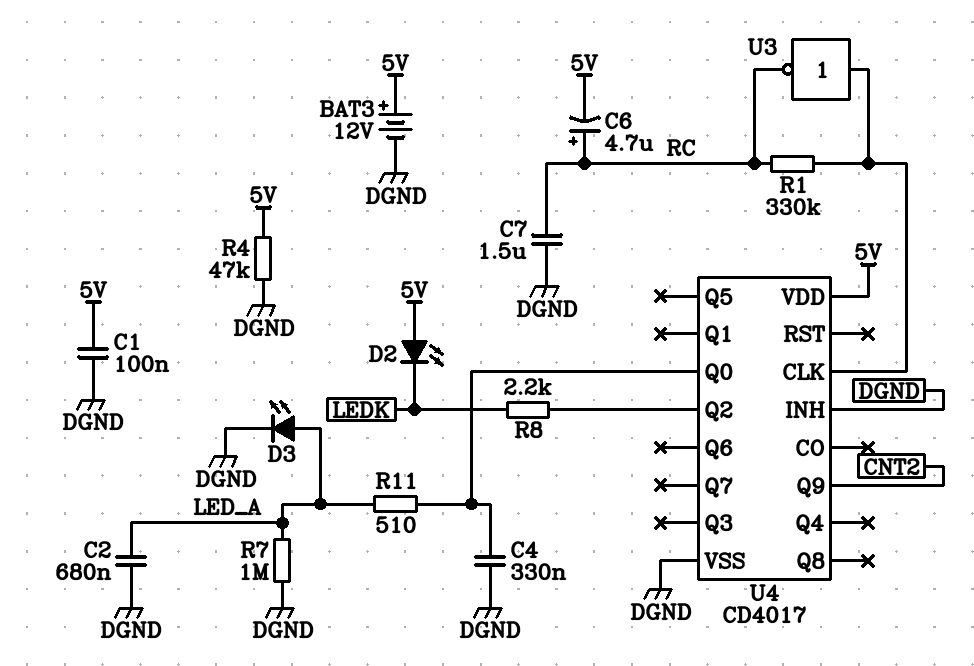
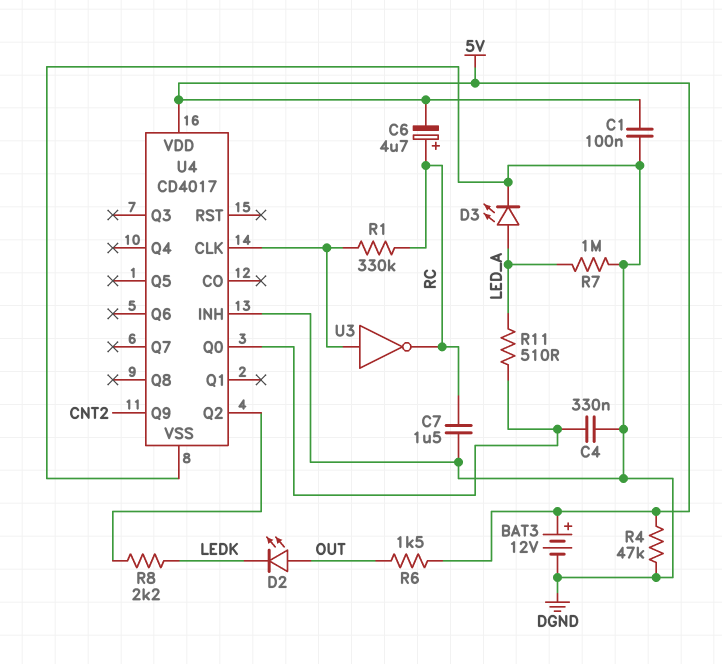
C2: 680nF (DGND, LED_A) -> none
D2: LED (A 5V, K LEDK) -> LED (A OUT, K LEDK)
R6: none -> 1.5k (5V, OUT)

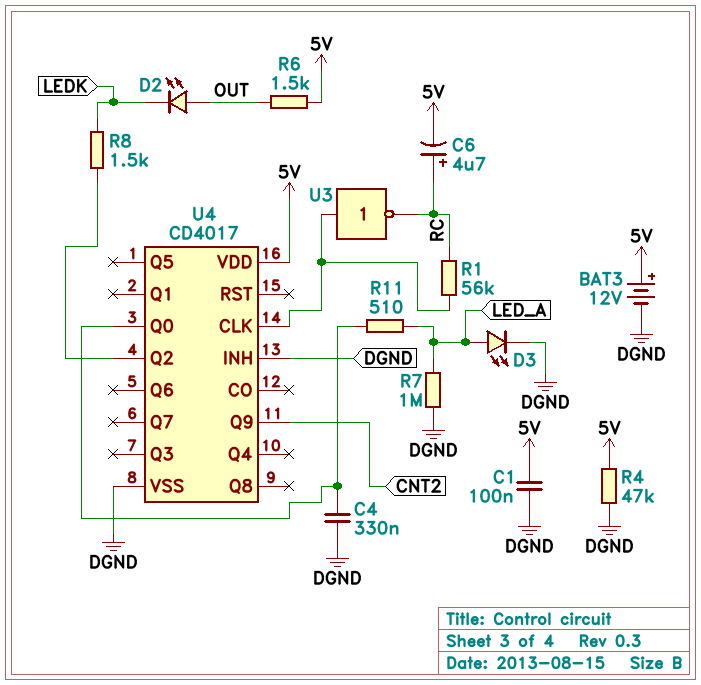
C7: 1.5uF (DGND, RC) -> none
R1: 330k (RC, U4/CLK) -> 56k (RC, U4/CLK)
R8: 2.2k (LEDK, U4/Q2) -> 1.5k (LEDK, U4/Q2)

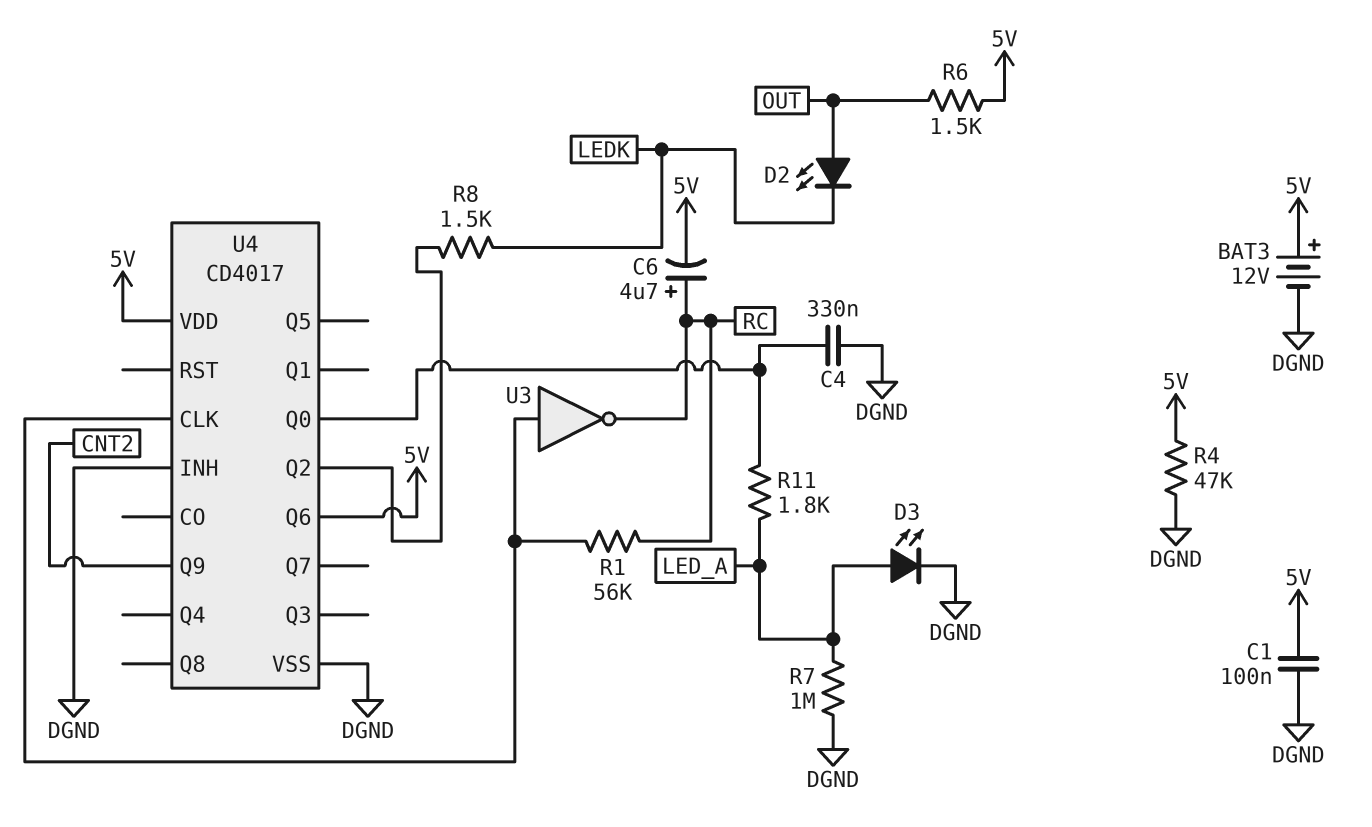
R11: 510 (LED_A, U4/Q0) -> 1.8k (LED_A, U4/Q0)
U4 pin Q6: none -> 5V

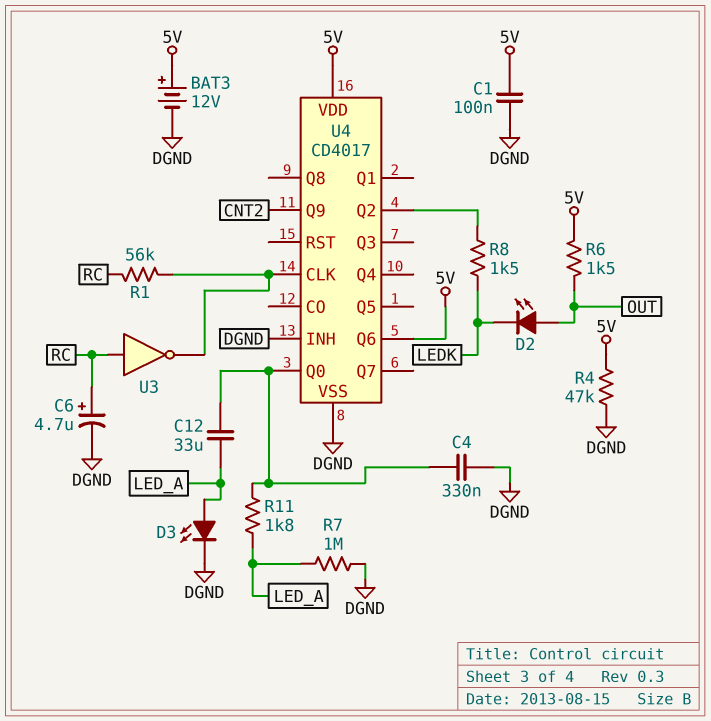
C6: 4.7uF (plus RC, minus 5V) -> 4.7uF (plus RC, minus DGND)
C12: none -> 33uF (LED_A, U4/Q0)
U3: NOT (in U4/CLK, out RC) -> NOT (in RC, out U4/CLK)

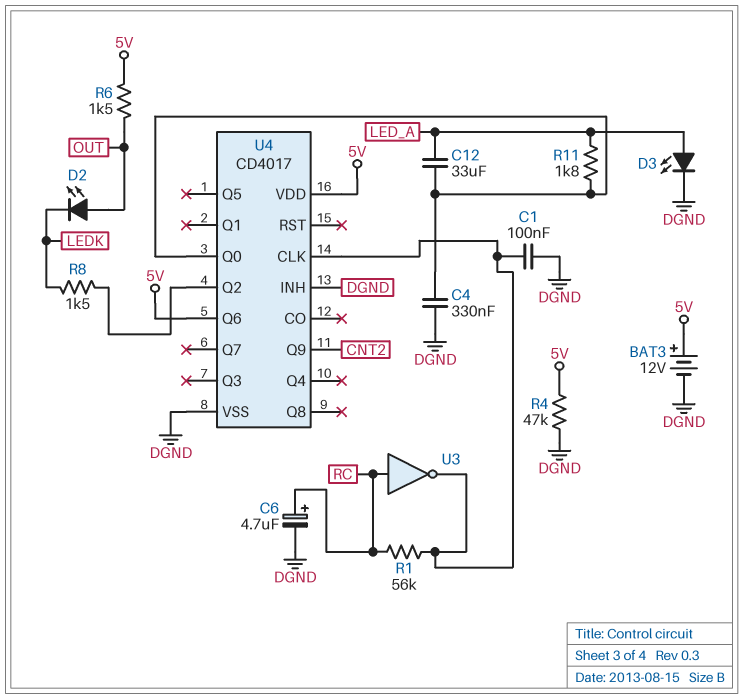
C1: 100nF (5V, DGND) -> 100nF (DGND, U4/CLK)
R7: 1M (DGND, LED_A) -> none

